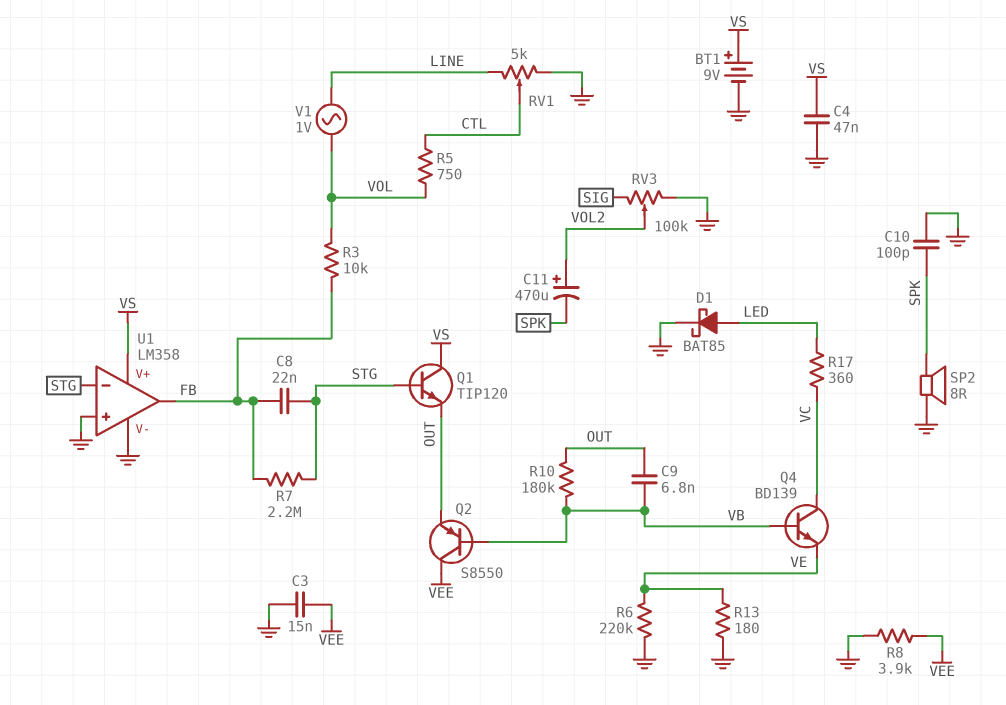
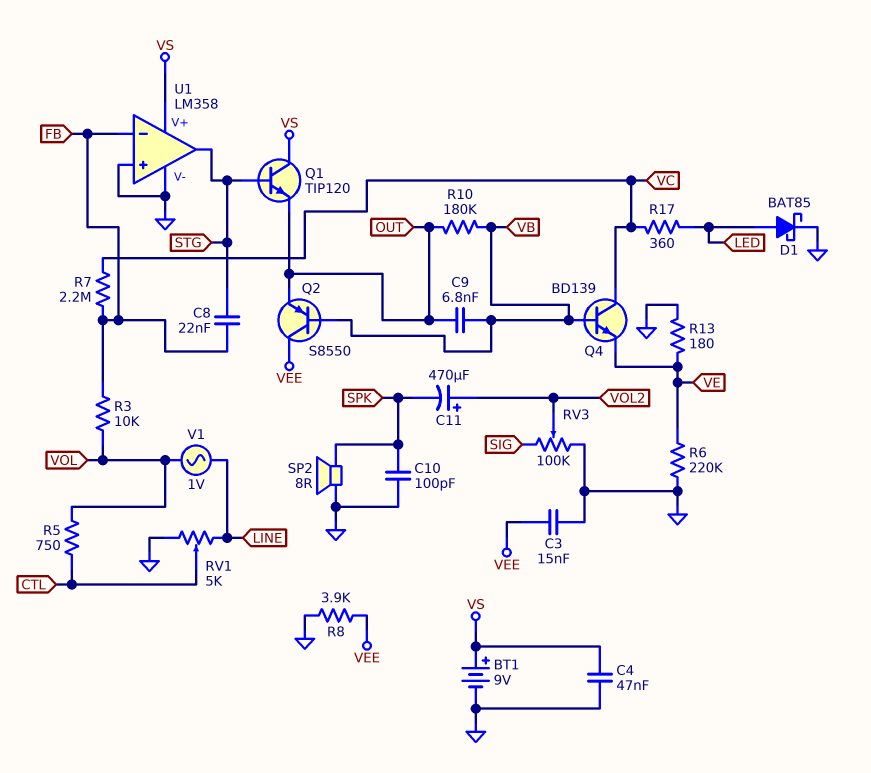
R7: 2.2M (FB, STG) -> 2.2M (FB, VC)
U1 pin in-: STG -> FB
U1 pin out: FB -> STG

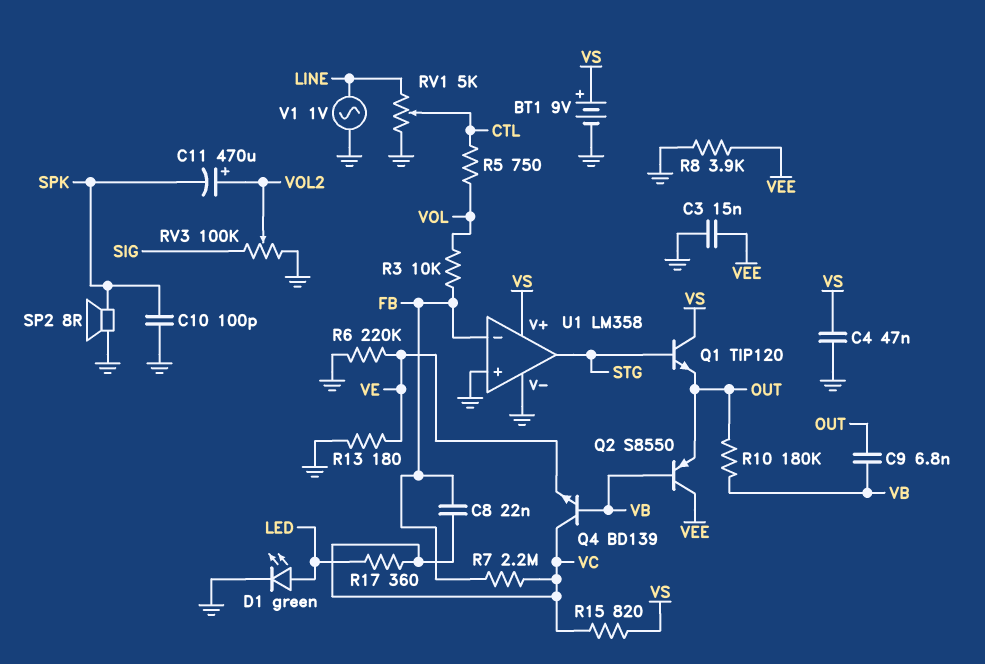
C8: 22nF (FB, STG) -> 22nF (FB, VC)
D1: schottky BAT85 (A LED, K GND) -> LED green (A LED, K GND)
R15: none -> 820 (VC, VS)
V1: AC 1V (LINE, VOL) -> AC 1V (GND, LINE)

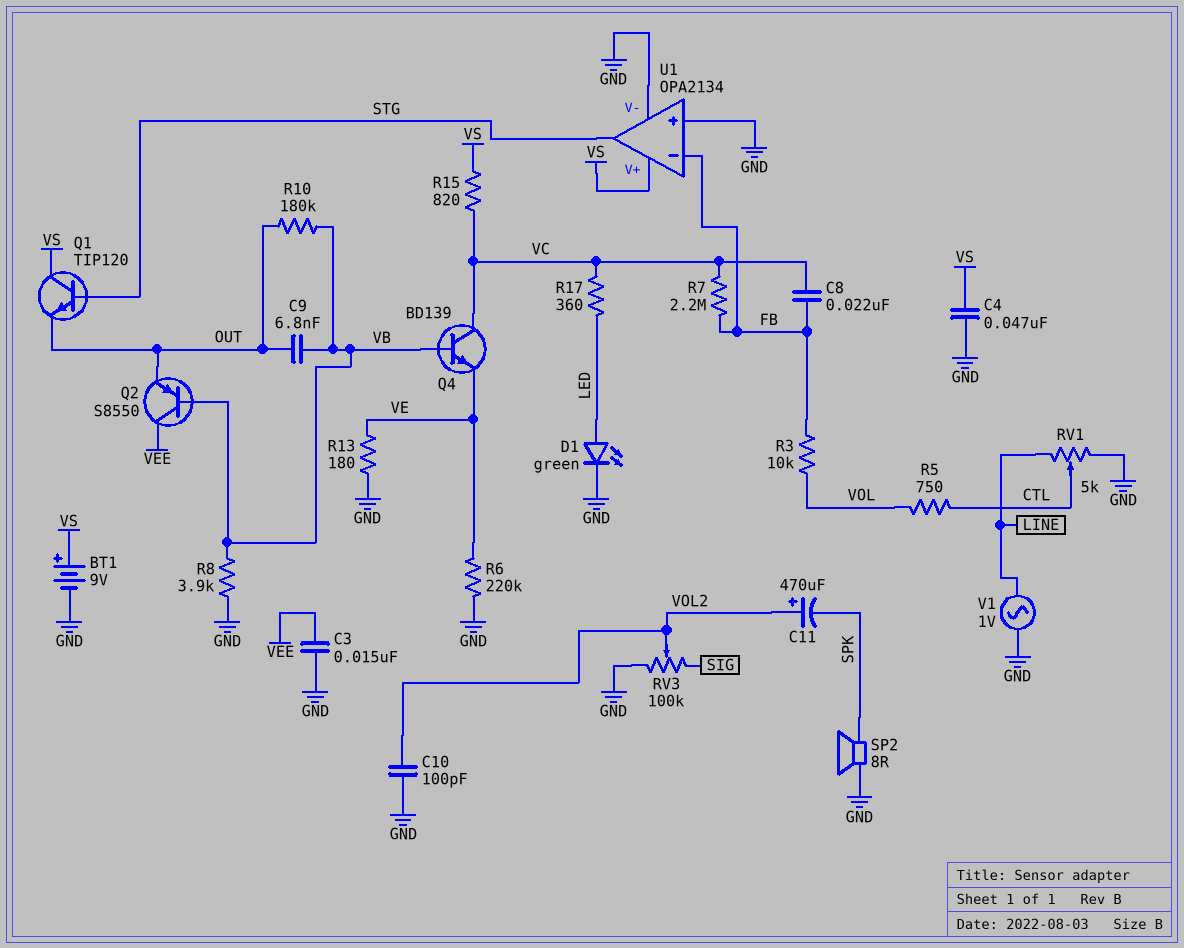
C10: 100pF (GND, SPK) -> 100pF (GND, VOL2)
R8: 3.9k (GND, VEE) -> 3.9k (GND, VB)
U1: LM358 -> OPA2134

